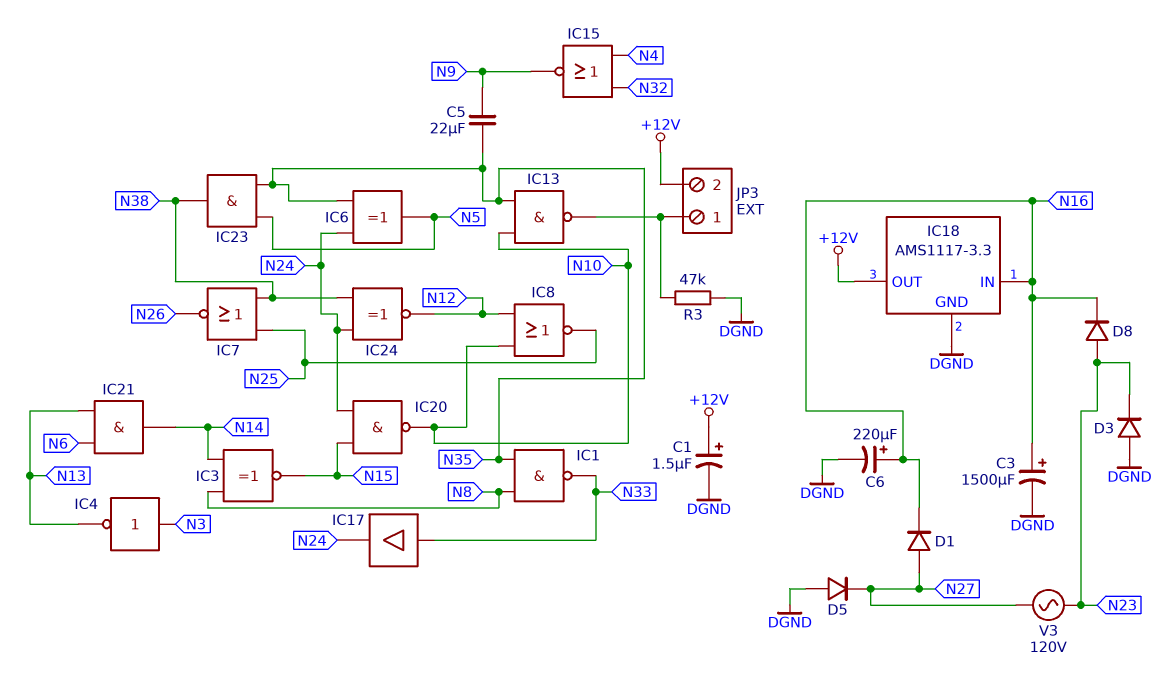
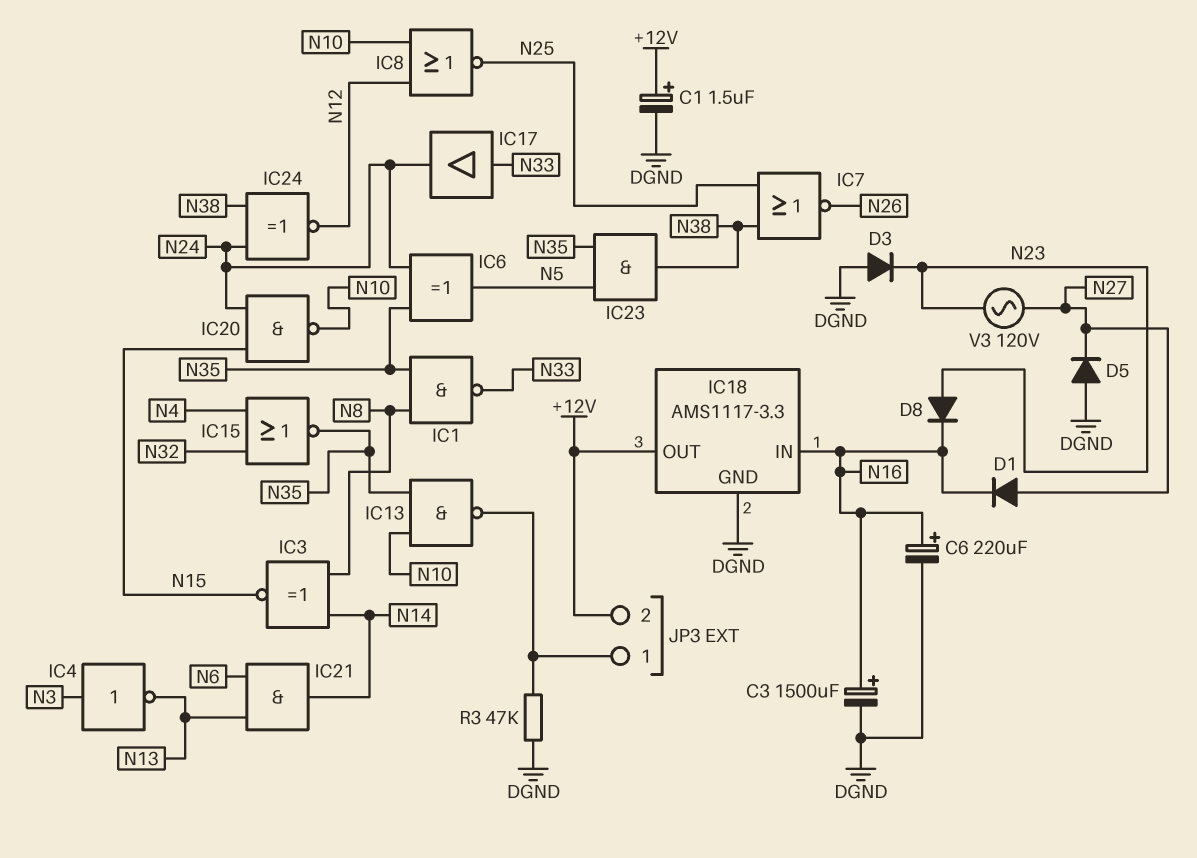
C5: 22uF (N9, N35) -> none
IC15: NOR (in N4, in N32, out N9) -> NOR (in N4, in N32, out N35)

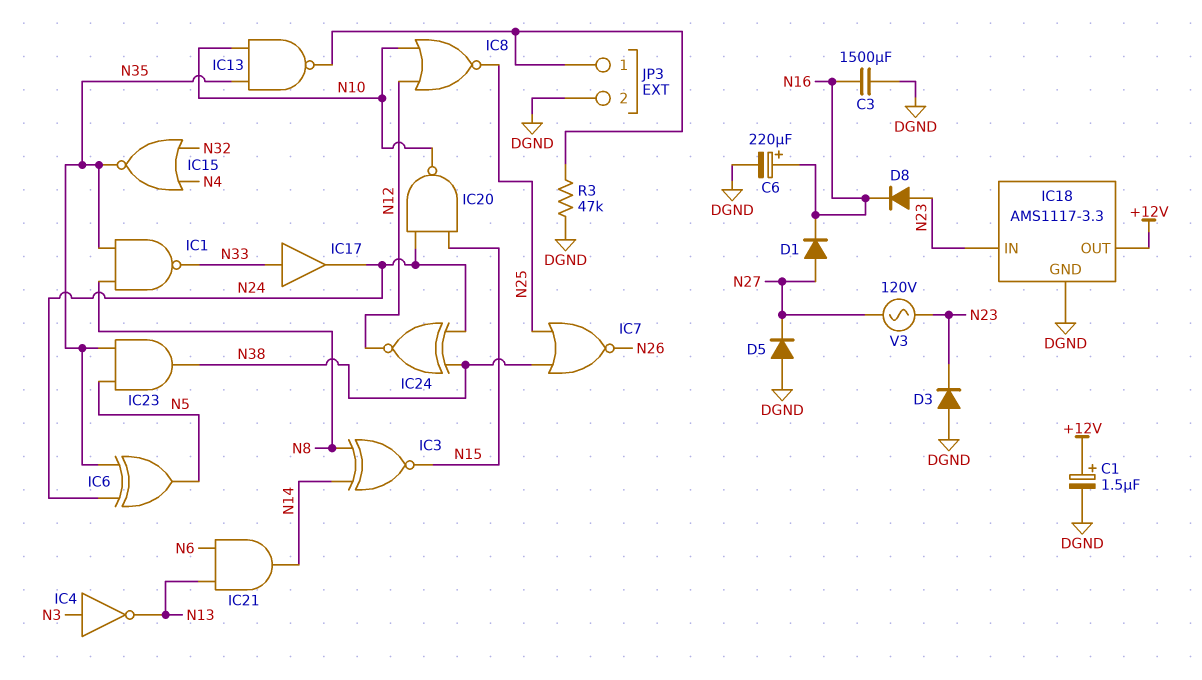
C3: 1500uF (plus N16, minus DGND) -> 1500uF (DGND, N16)
IC18 pin IN: N16 -> N23
JP3 pin 2: +12V -> DGND

